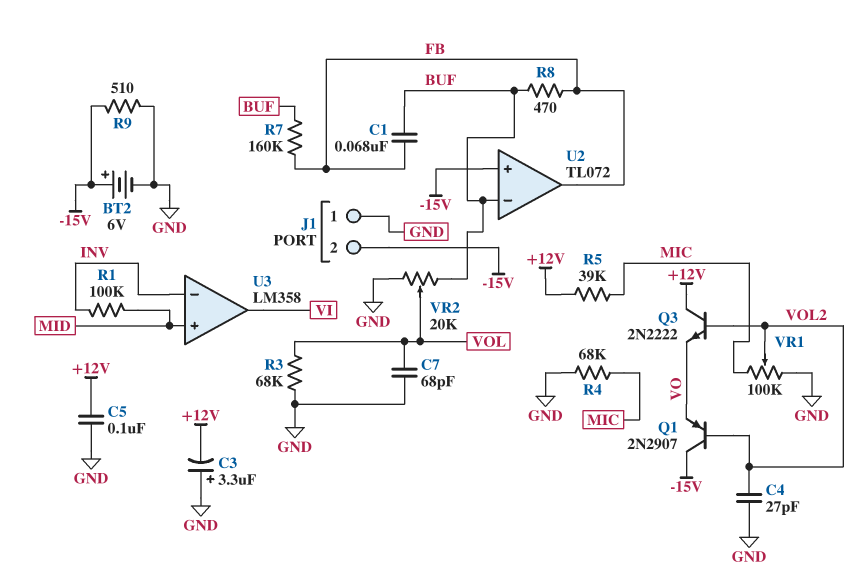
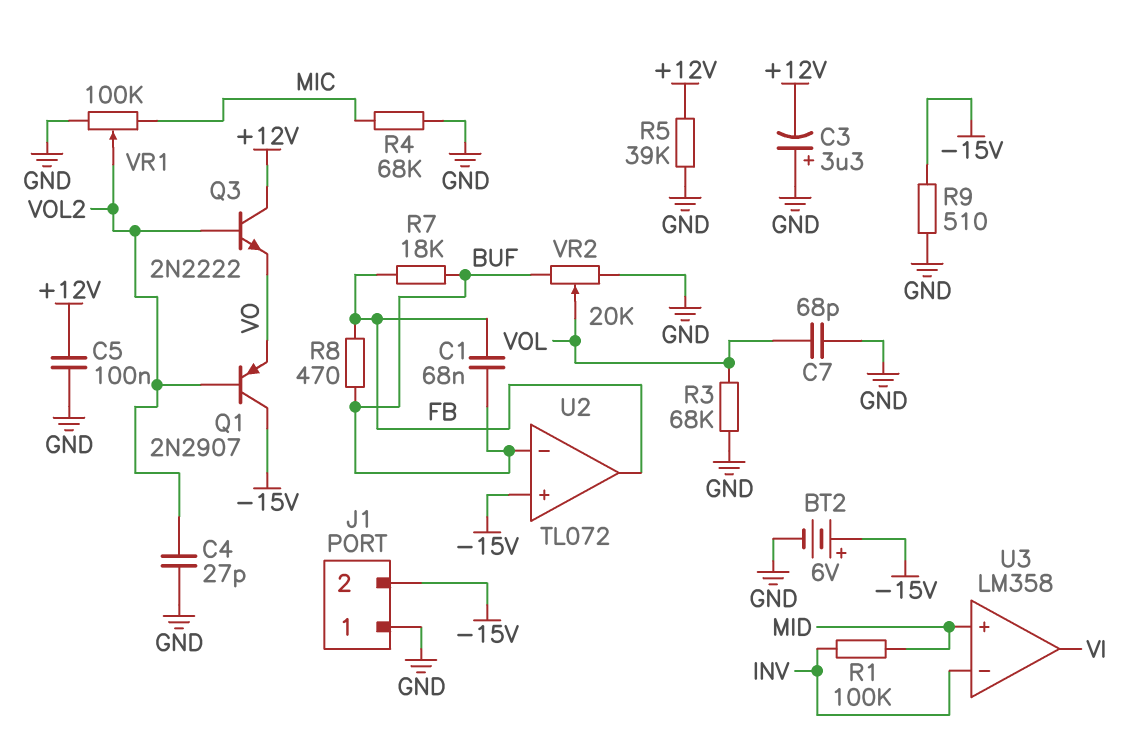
R5: 39k (+12V, MIC) -> 39k (+12V, GND)
R7: 160k (BUF, FB) -> 18k (BUF, FB)

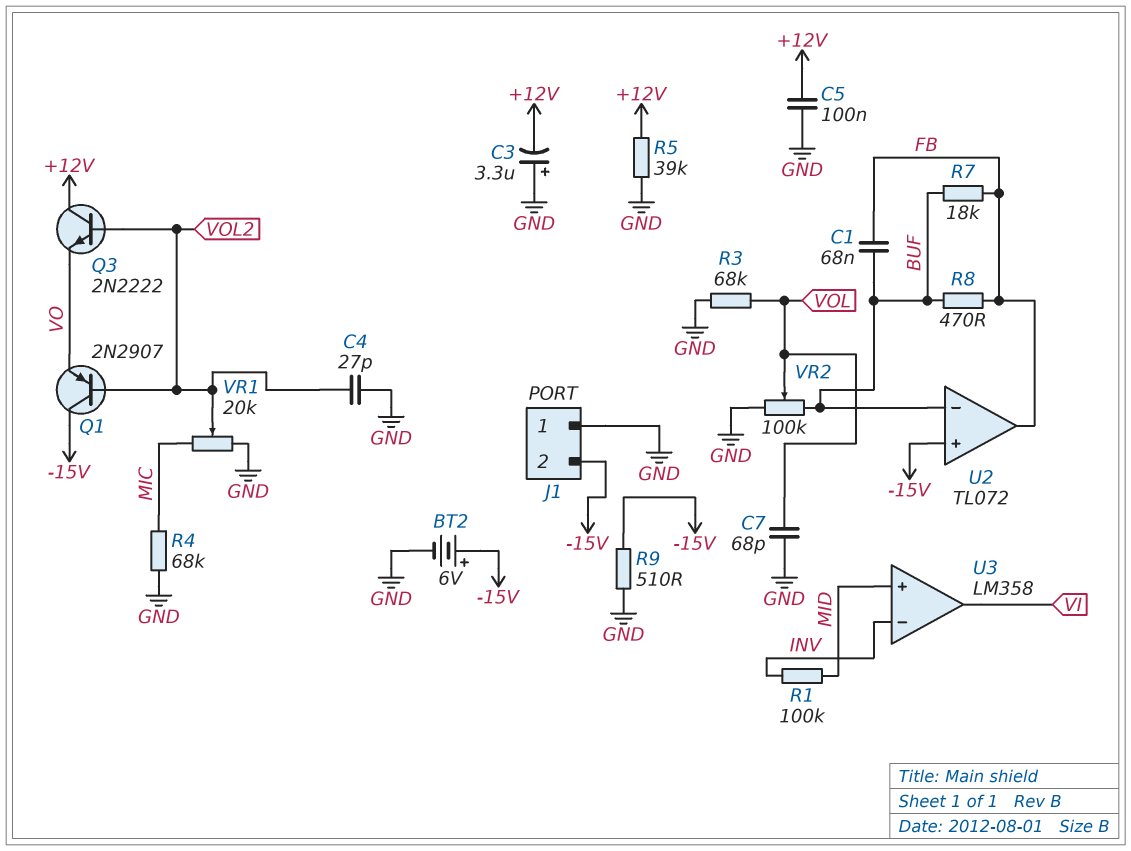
VR1: 100k (GND, MIC, wiper VOL2) -> 20k (GND, MIC, wiper VOL2)
VR2: 20k (BUF, GND, wiper VOL) -> 100k (BUF, GND, wiper VOL)

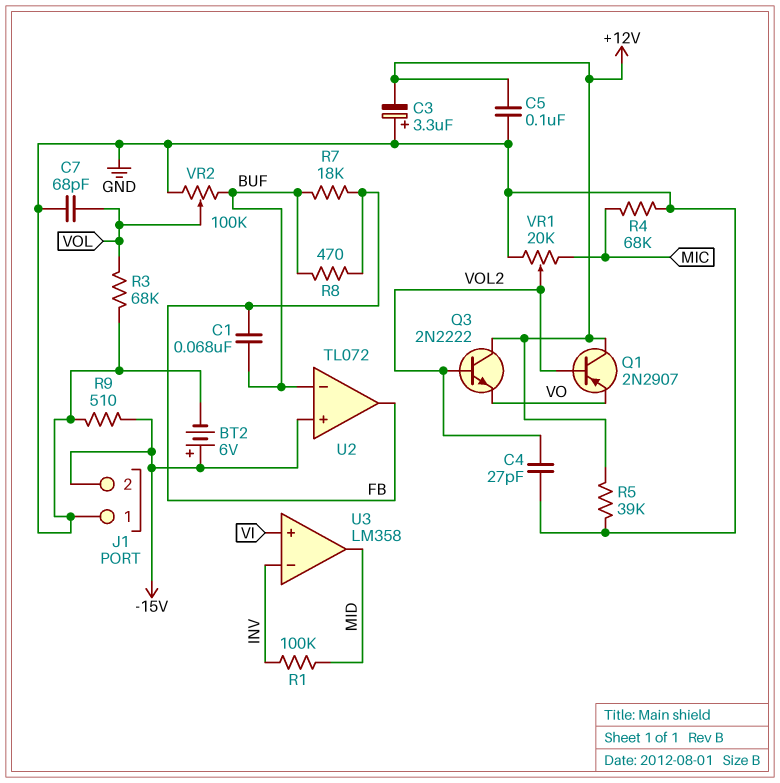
Q1: PNP 2N2907 (B VOL2, C -15V, E VO) -> PNP 2N2907 (B VOL2, C +12V, E VO)
U3 pin in+: MID -> VI
U3 pin out: VI -> MID

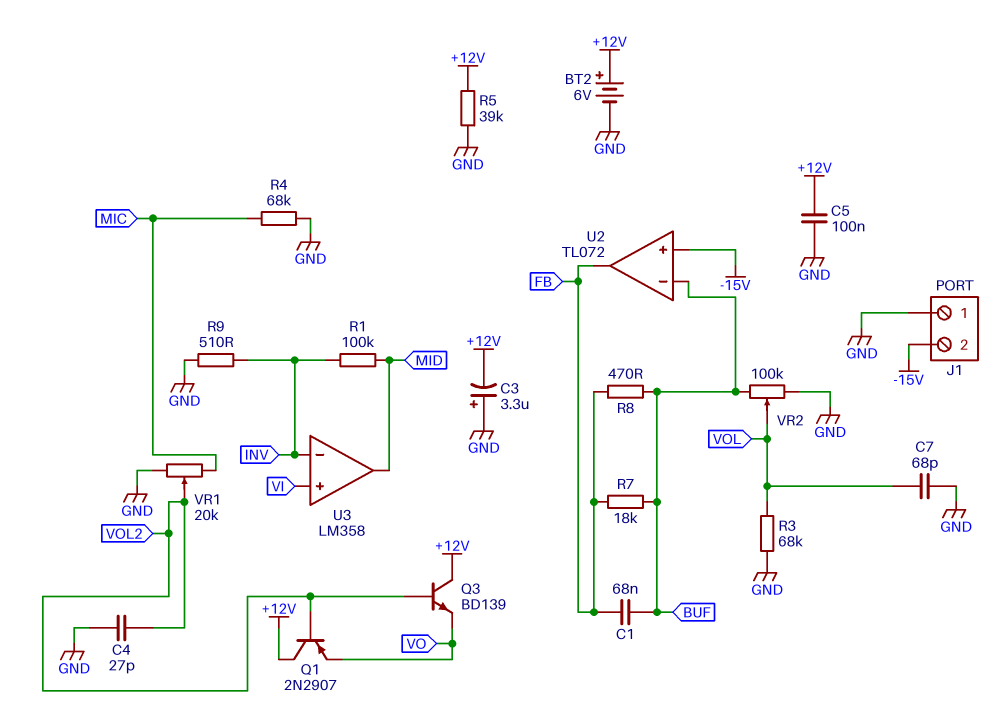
BT2: 6V (plus -15V, minus GND) -> 6V (plus +12V, minus GND)
Q3: NPN 2N2222 (B VOL2, C +12V, E VO) -> NPN BD139 (B VOL2, C +12V, E VO)
R9: 510 (-15V, GND) -> 510 (GND, INV)

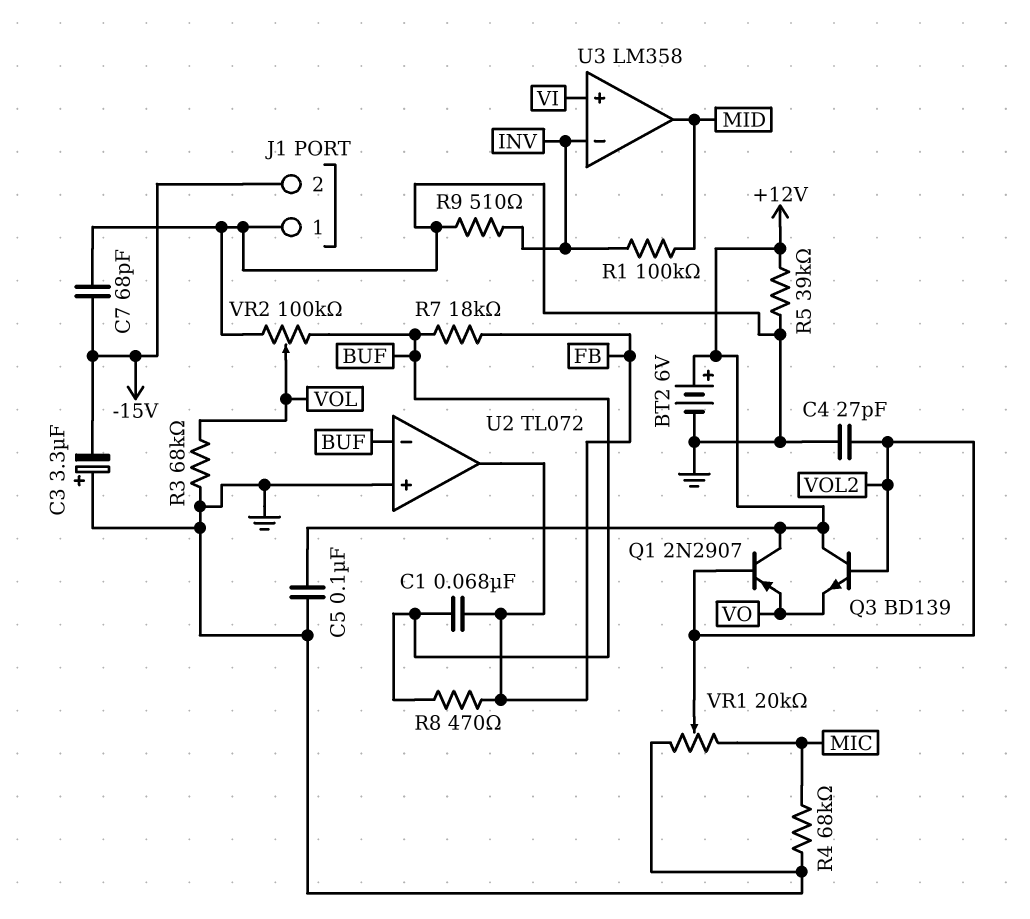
C3: 3.3uF (plus GND, minus +12V) -> 3.3uF (plus GND, minus -15V)
C7: 68pF (GND, VOL) -> 68pF (-15V, GND)
U2 pin in+: -15V -> GND

